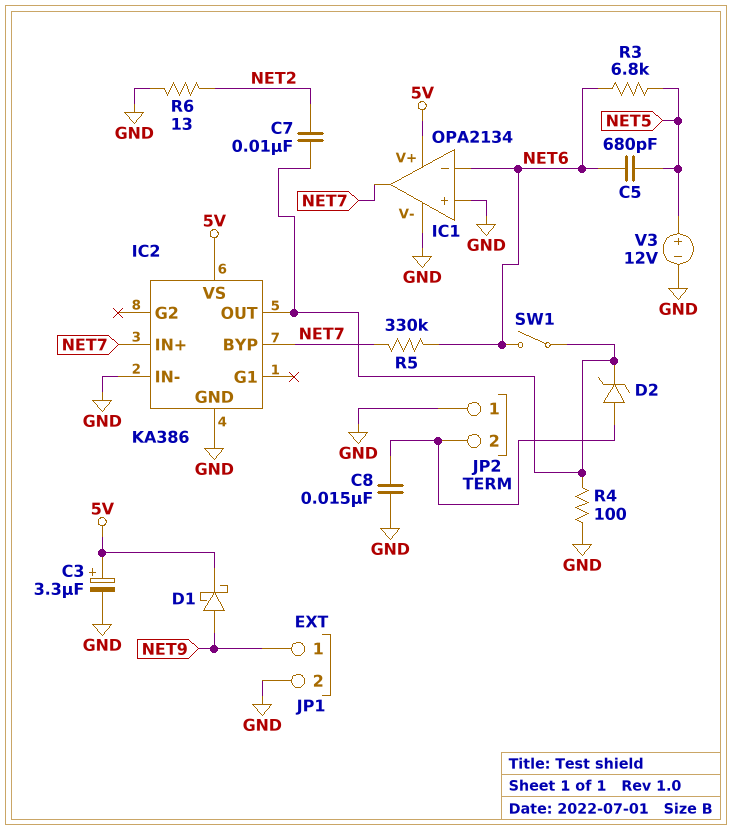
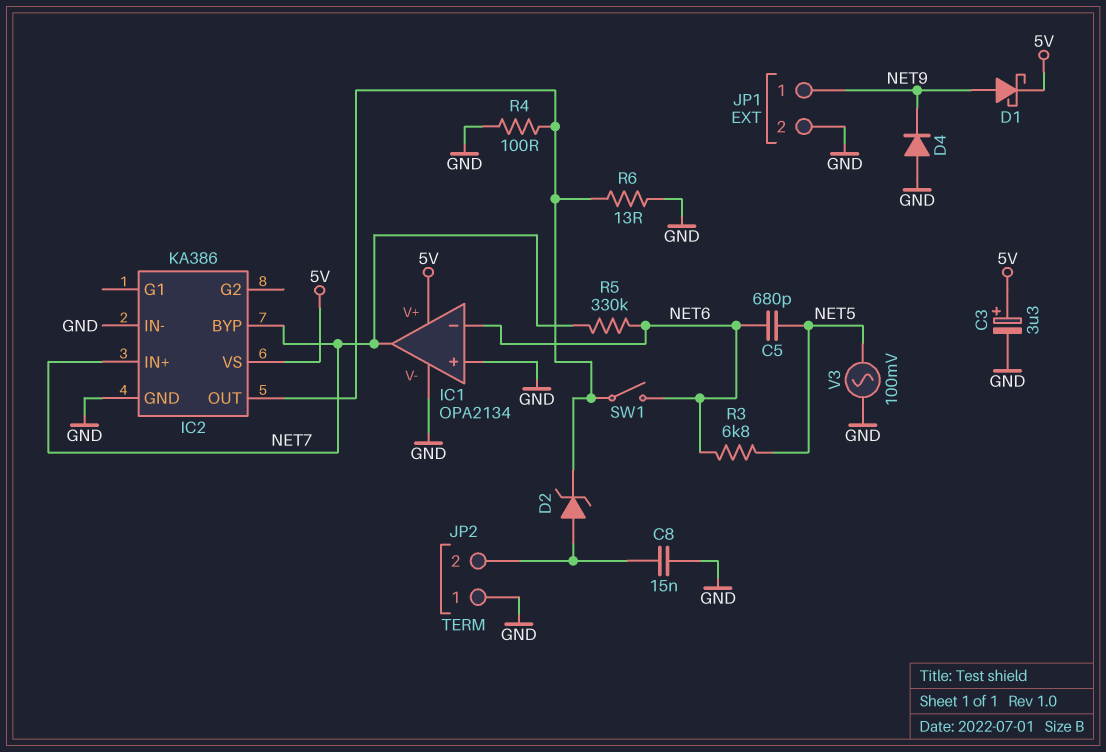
C7: 10nF (IC2/OUT, NET2) -> none
D4: none -> diode (A GND, K NET9)
R6: 13 (GND, NET2) -> 13 (GND, IC2/OUT)
V3: 12V (plus NET5, minus GND) -> AC 100mV (GND, NET5)

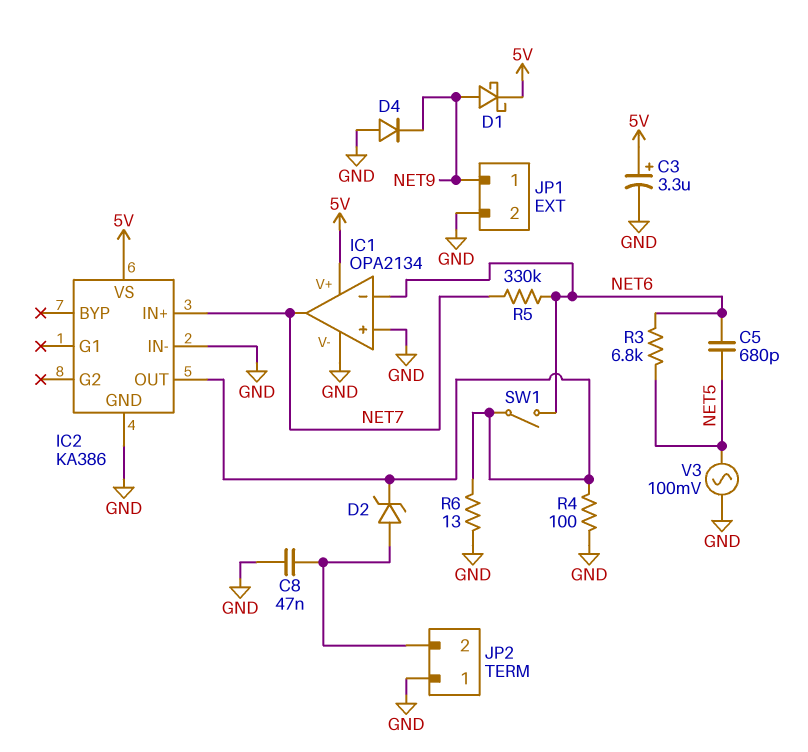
C8: 15nF (GND, JP2/2) -> 47nF (GND, JP2/2)
IC2 pin BYP: NET7 -> none

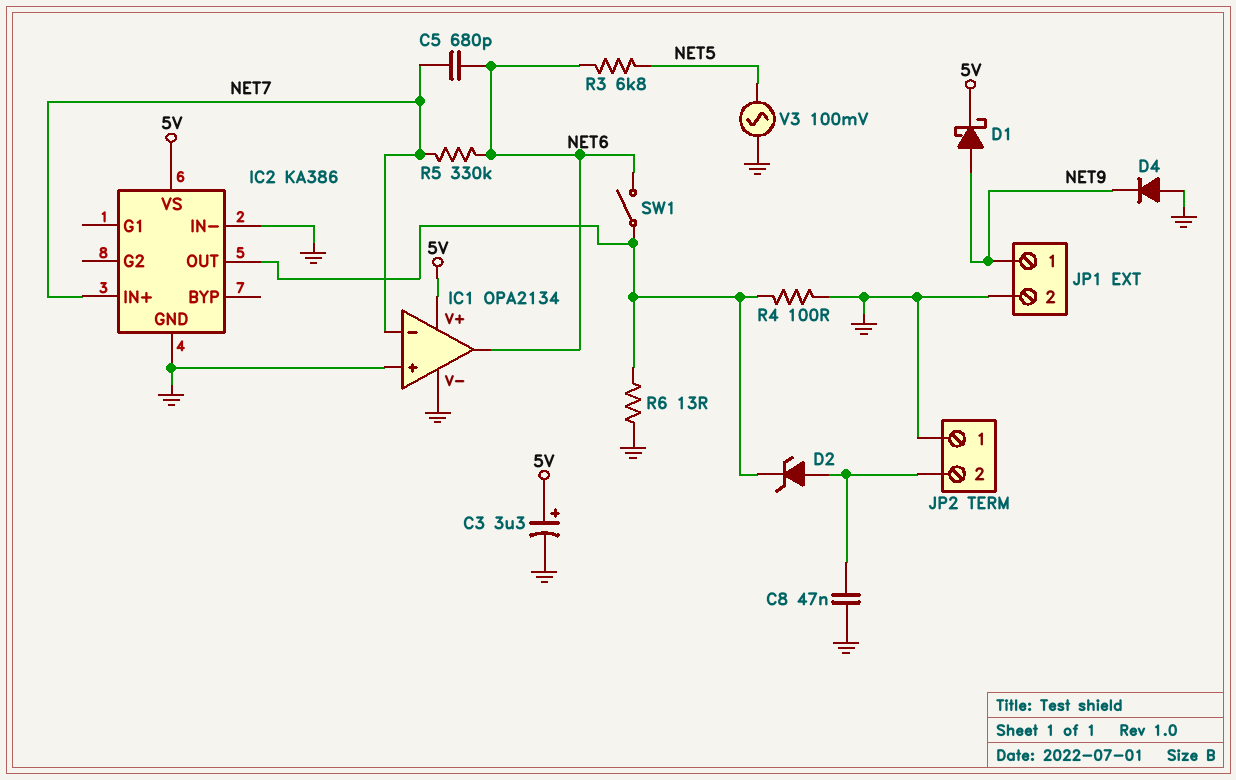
C5: 680pF (NET5, NET6) -> 680pF (NET6, NET7)
IC1 pin in-: NET6 -> NET7
IC1 pin out: NET7 -> NET6

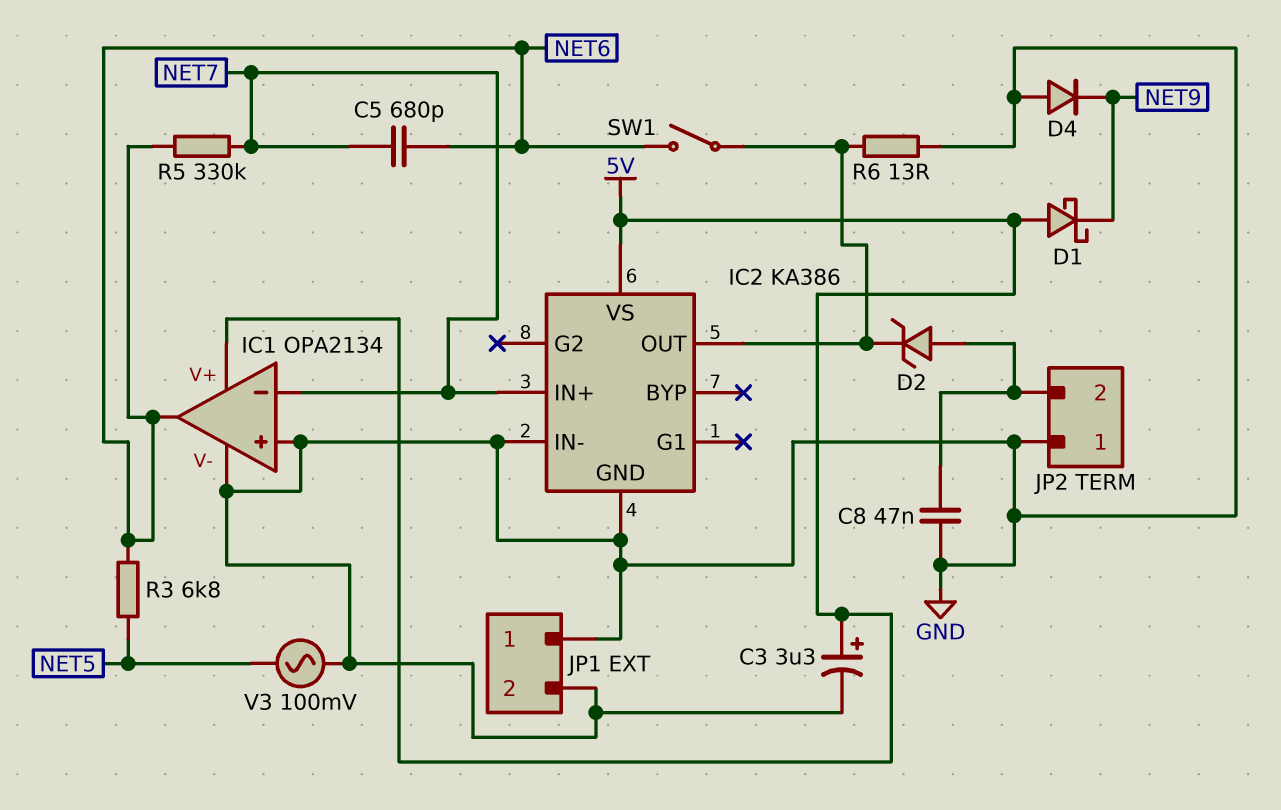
D1: schottky (A NET9, K 5V) -> schottky (A 5V, K NET9)
JP1 pin 1: NET9 -> GND
R4: 100 (GND, IC2/OUT) -> none

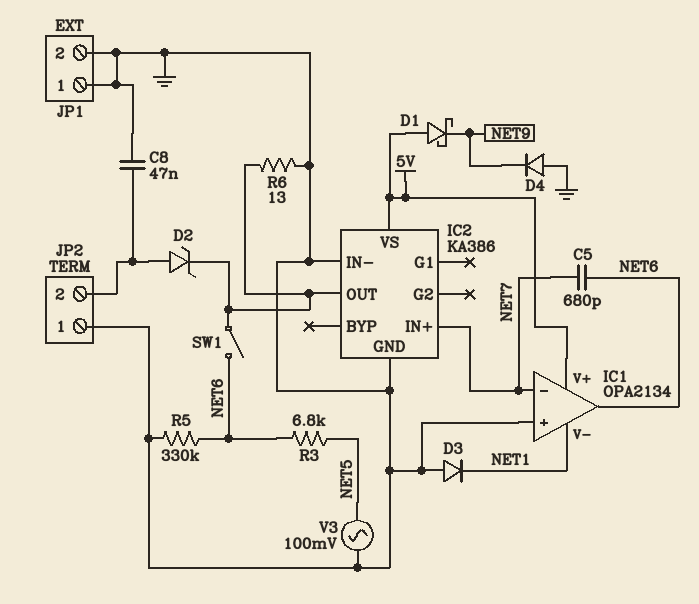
C3: 3.3uF (plus 5V, minus GND) -> none
D3: none -> diode (A GND, K NET1)
IC1 pin V-: GND -> NET1
R5: 330k (NET6, NET7) -> 330k (GND, NET6)

